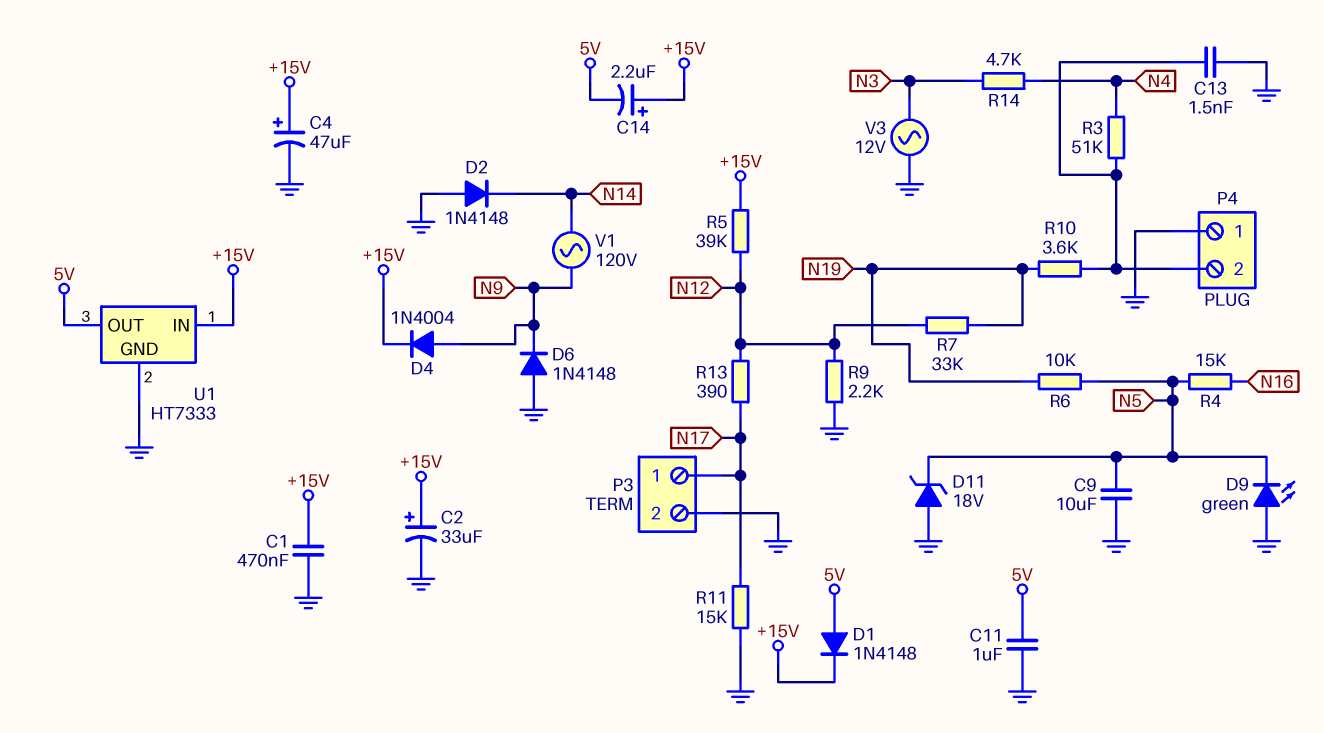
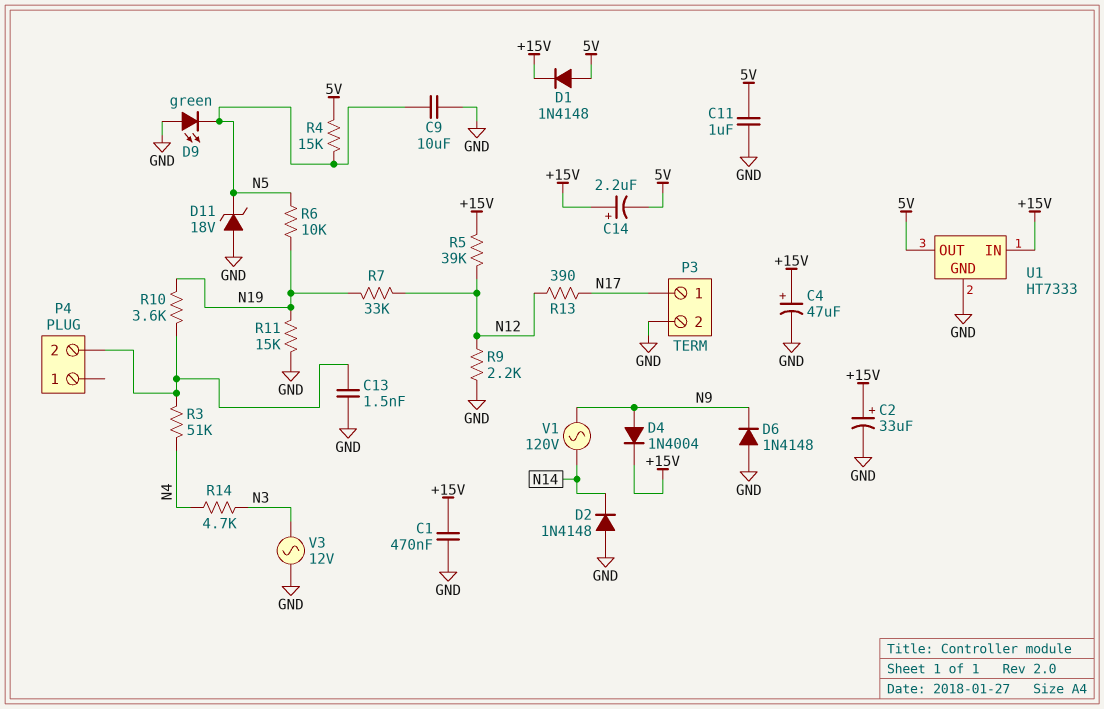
P4 pin 1: GND -> none
R4: 15k (N5, N16) -> 15k (5V, N5)
R11: 15k (GND, N17) -> 15k (GND, N19)

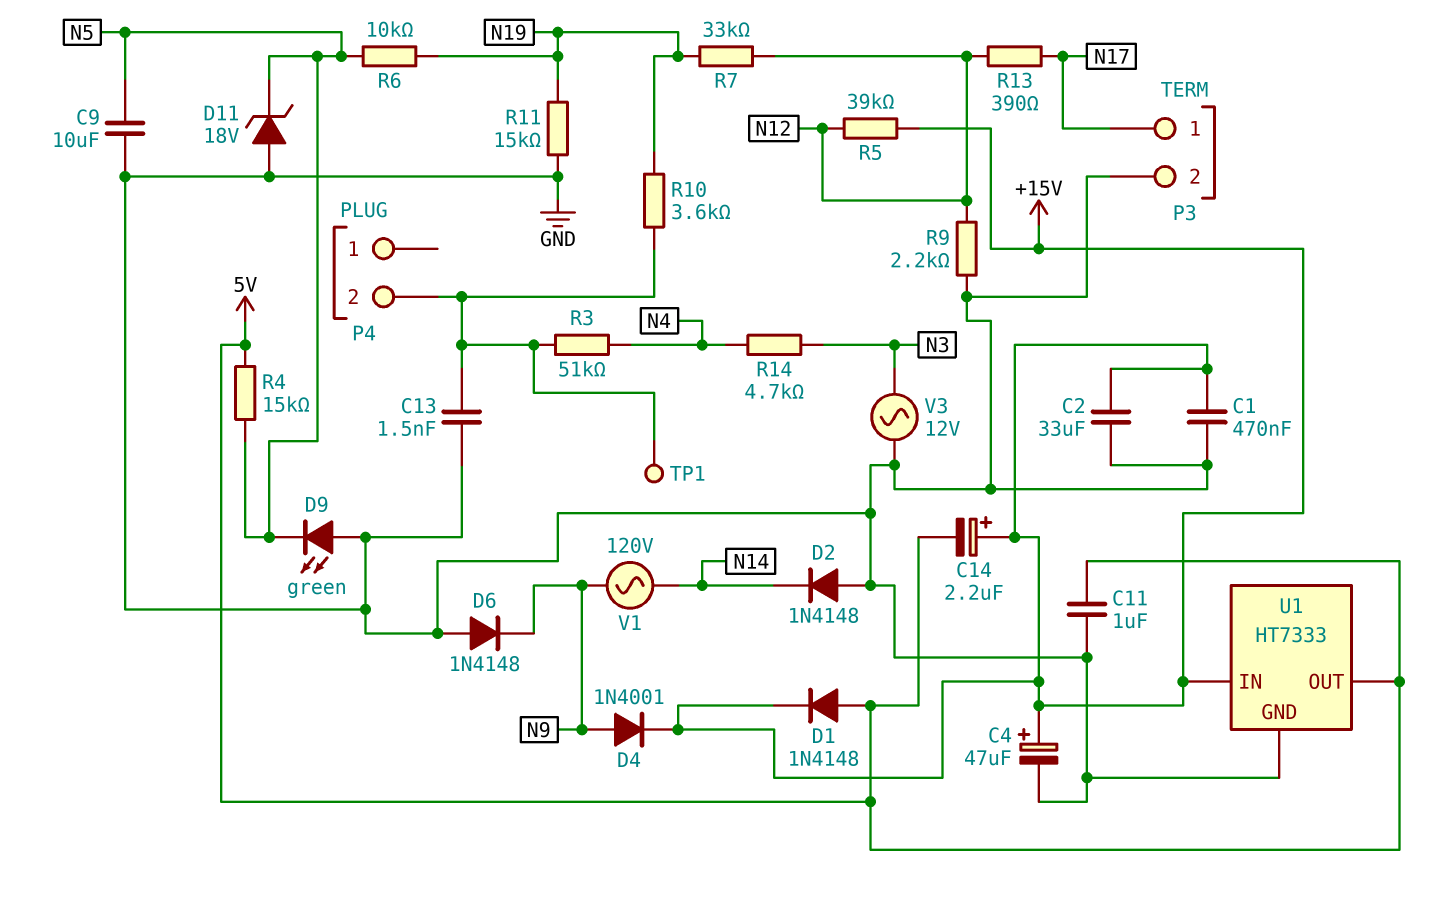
C2: 33uF (plus +15V, minus GND) -> 33uF (+15V, GND)
D4: diode 1N4004 (A N9, K +15V) -> diode 1N4001 (A N9, K +15V)
TP1: none -> test point (P4/2)

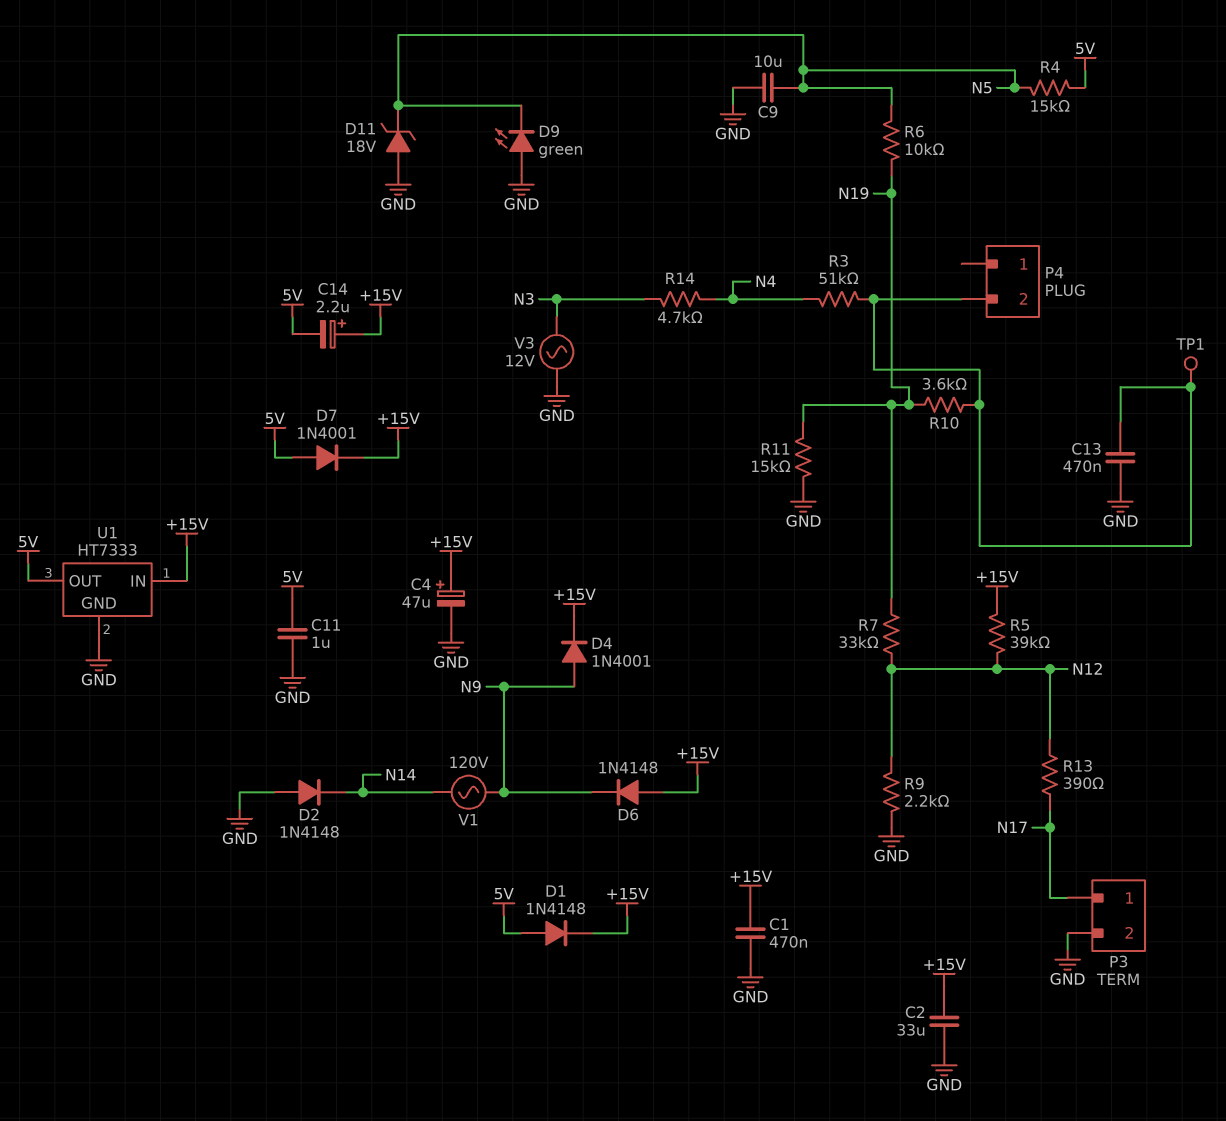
C13: 1.5nF (GND, P4/2) -> 470nF (GND, P4/2)
D6: diode 1N4148 (A GND, K N9) -> diode 1N4148 (A +15V, K N9)
D7: none -> diode 1N4001 (A 5V, K +15V)

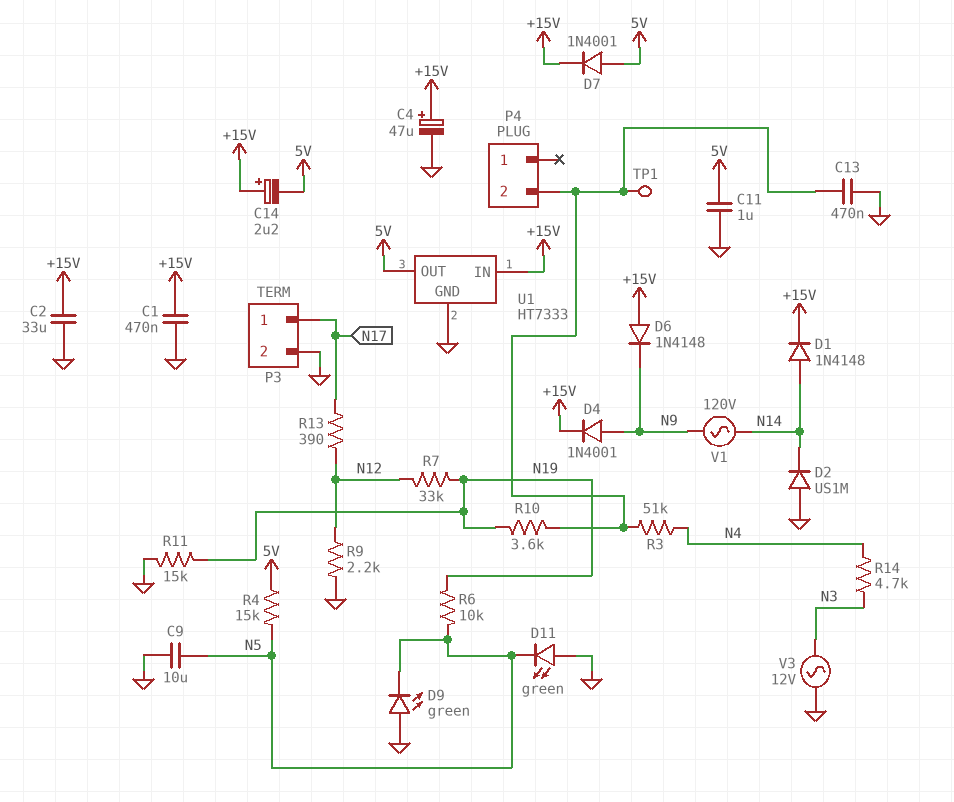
D1: diode 1N4148 (A 5V, K +15V) -> diode 1N4148 (A N14, K +15V)
D2: diode 1N4148 (A GND, K N14) -> diode US1M (A GND, K N14)
D11: zener 18V (A GND, K N5) -> LED green (A GND, K N5)
R5: 39k (+15V, N12) -> none

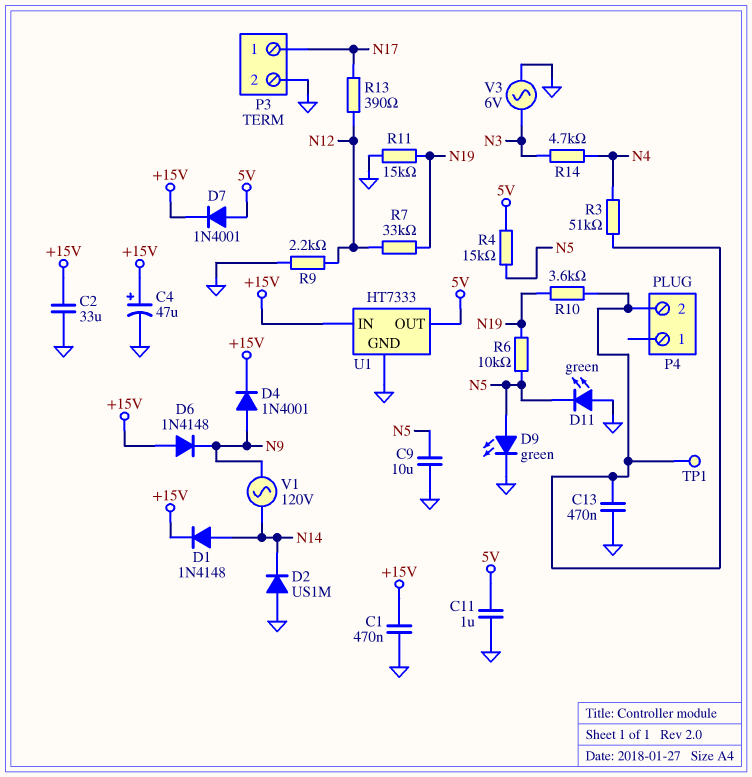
C14: 2.2uF (plus +15V, minus 5V) -> none
D9: LED green (A GND, K N5) -> LED green (A N5, K GND)
V3: AC 12V (GND, N3) -> AC 6V (GND, N3)

